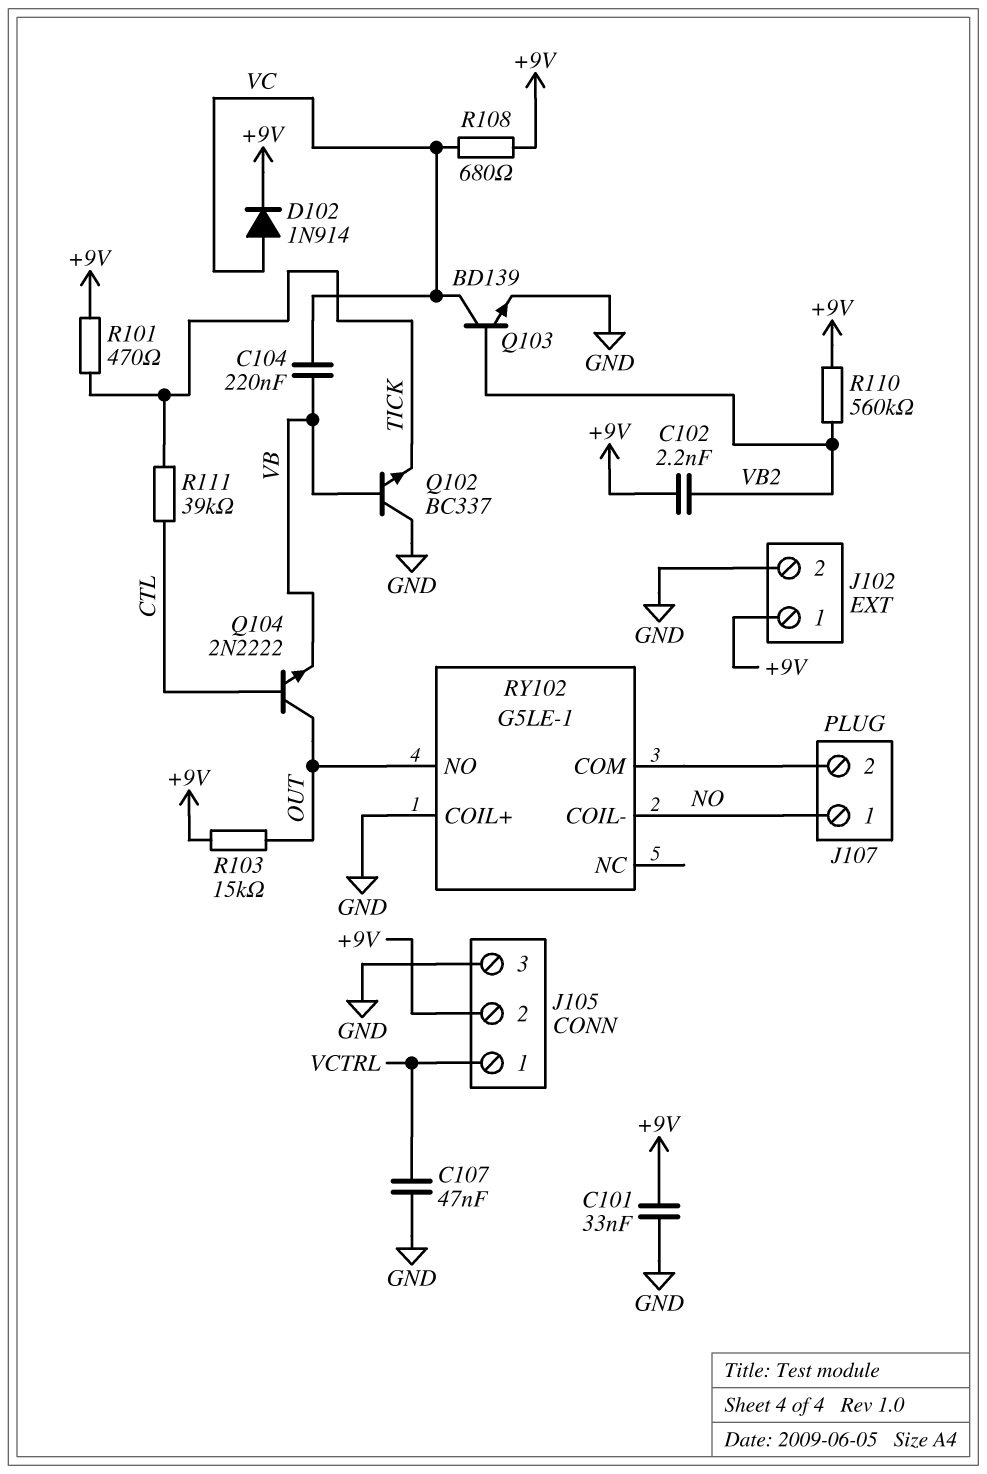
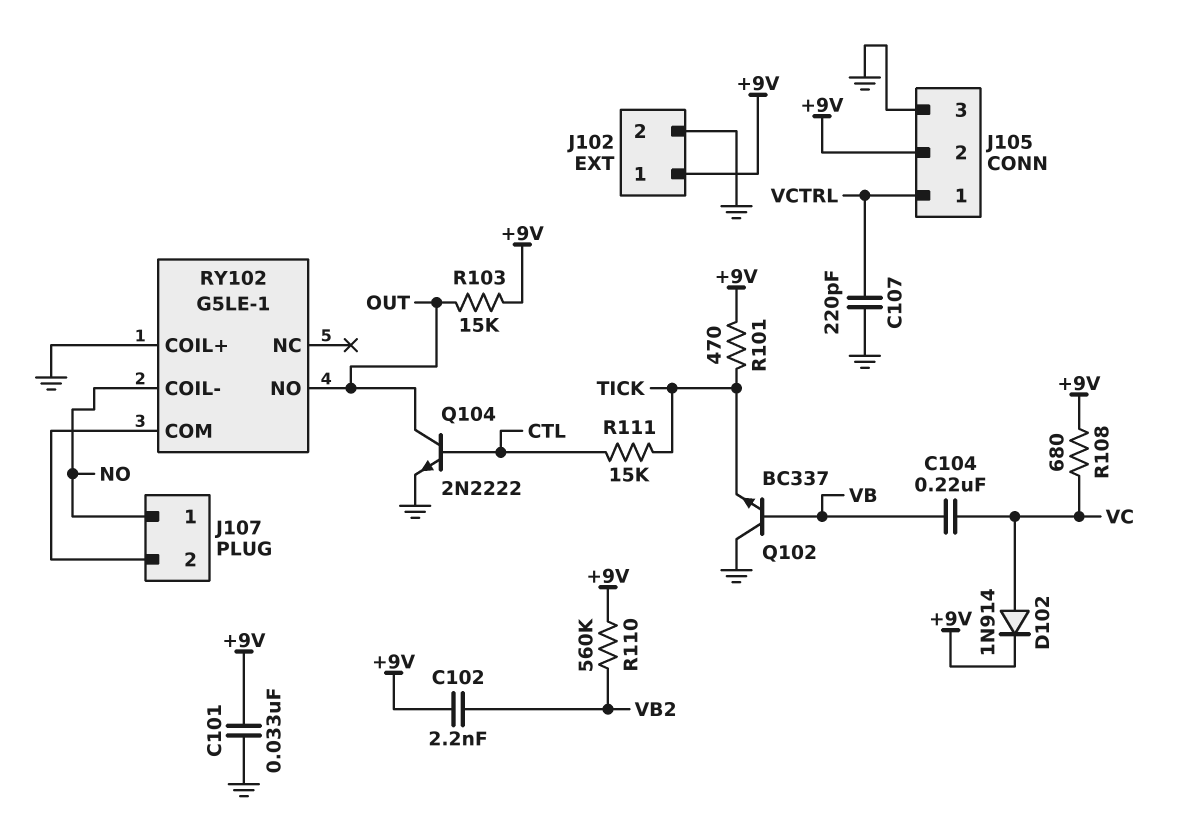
C107: 47nF (GND, VCTRL) -> 220pF (GND, VCTRL)
Q103: NPN BD139 (B VB2, C VC, E GND) -> none
Q104: NPN 2N2222 (B CTL, C OUT, E VB) -> NPN 2N2222 (B CTL, C OUT, E GND)
R111: 39k (CTL, TICK) -> 15k (CTL, TICK)

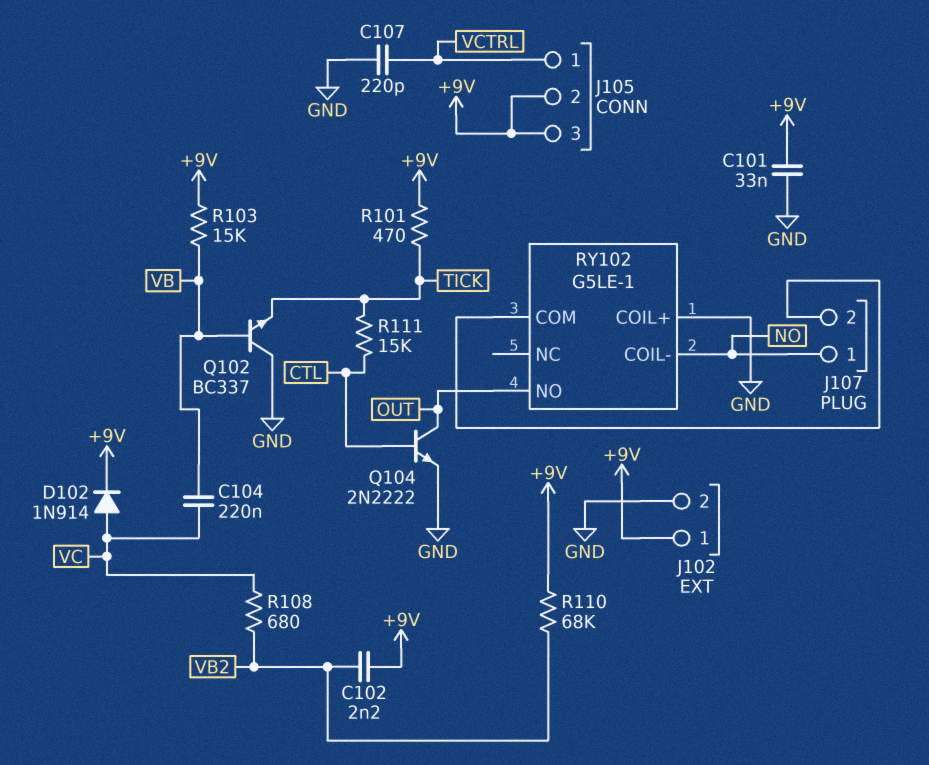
J105 pin 3: GND -> +9V
R103: 15k (+9V, OUT) -> 15k (+9V, VB)
R108: 680 (+9V, VC) -> 680 (VB2, VC)
R110: 560k (+9V, VB2) -> 68k (+9V, VB2)

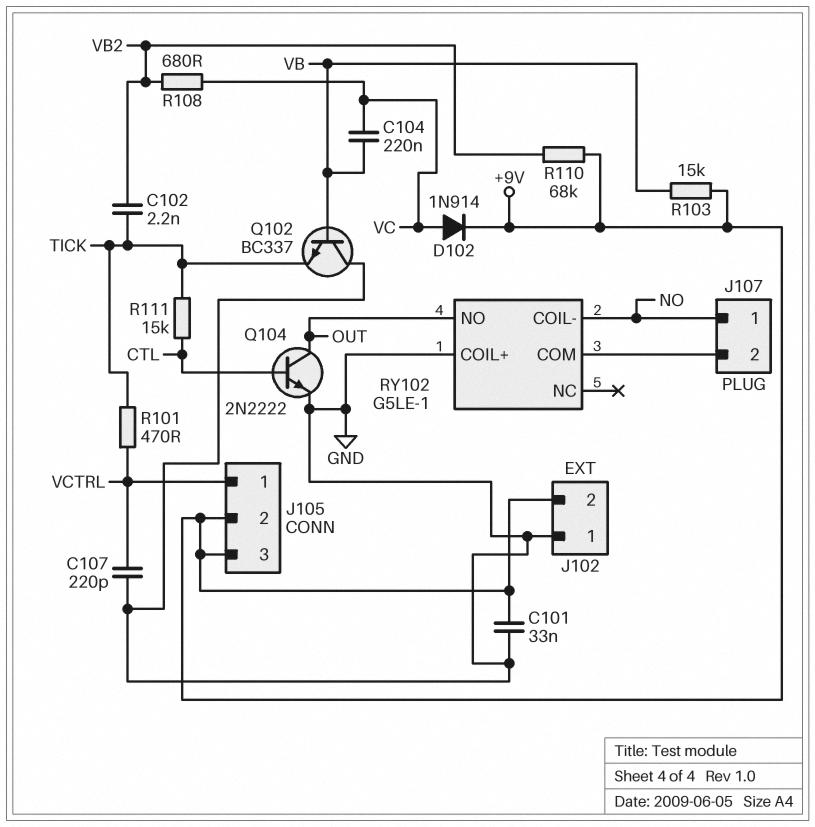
C102: 2.2nF (+9V, VB2) -> 2.2nF (TICK, VB2)
J102 pin 1: +9V -> GND
J102 pin 2: GND -> +9V
R101: 470 (+9V, TICK) -> 470 (TICK, VCTRL)

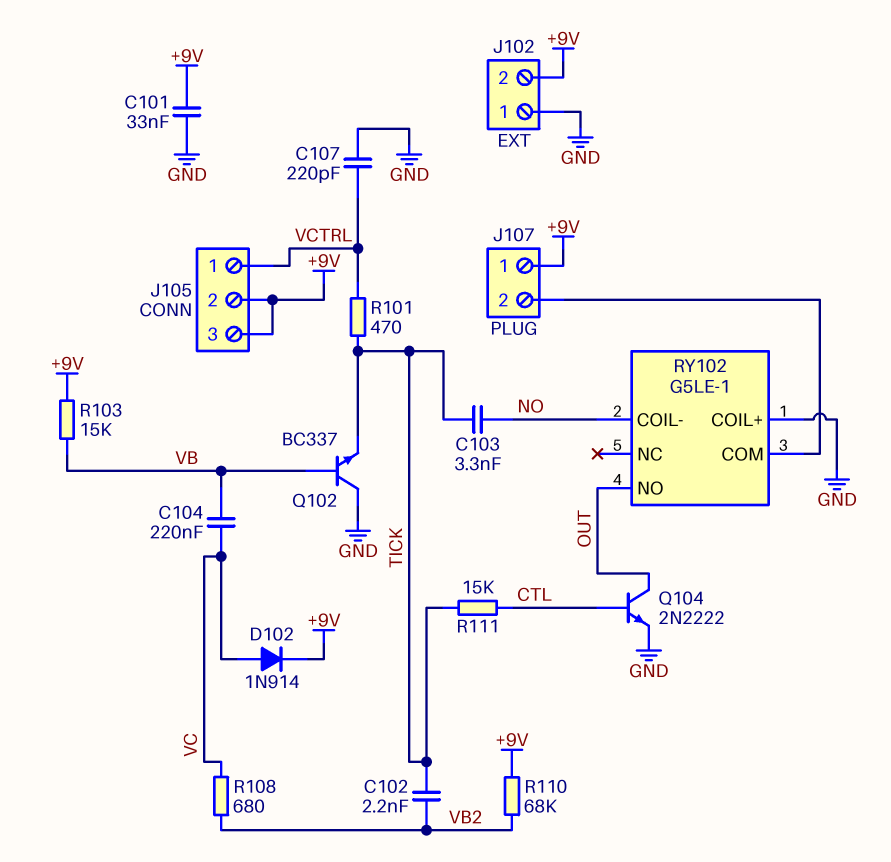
C103: none -> 3.3nF (NO, TICK)
J107 pin 1: NO -> +9V

